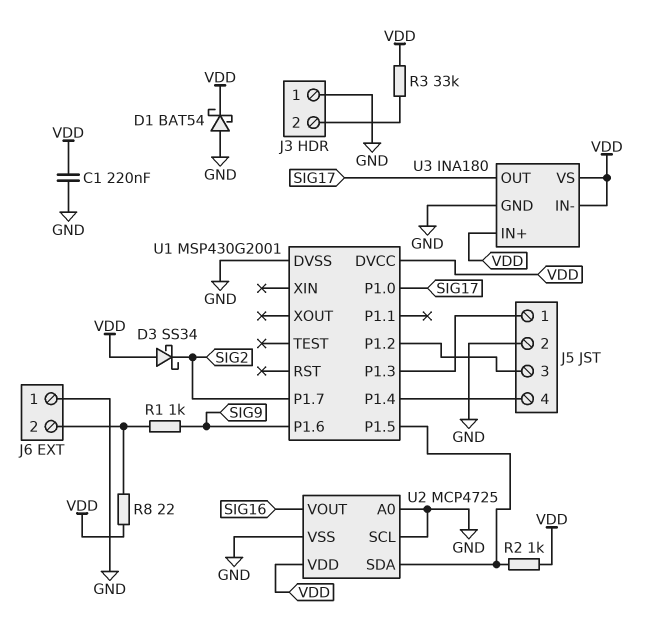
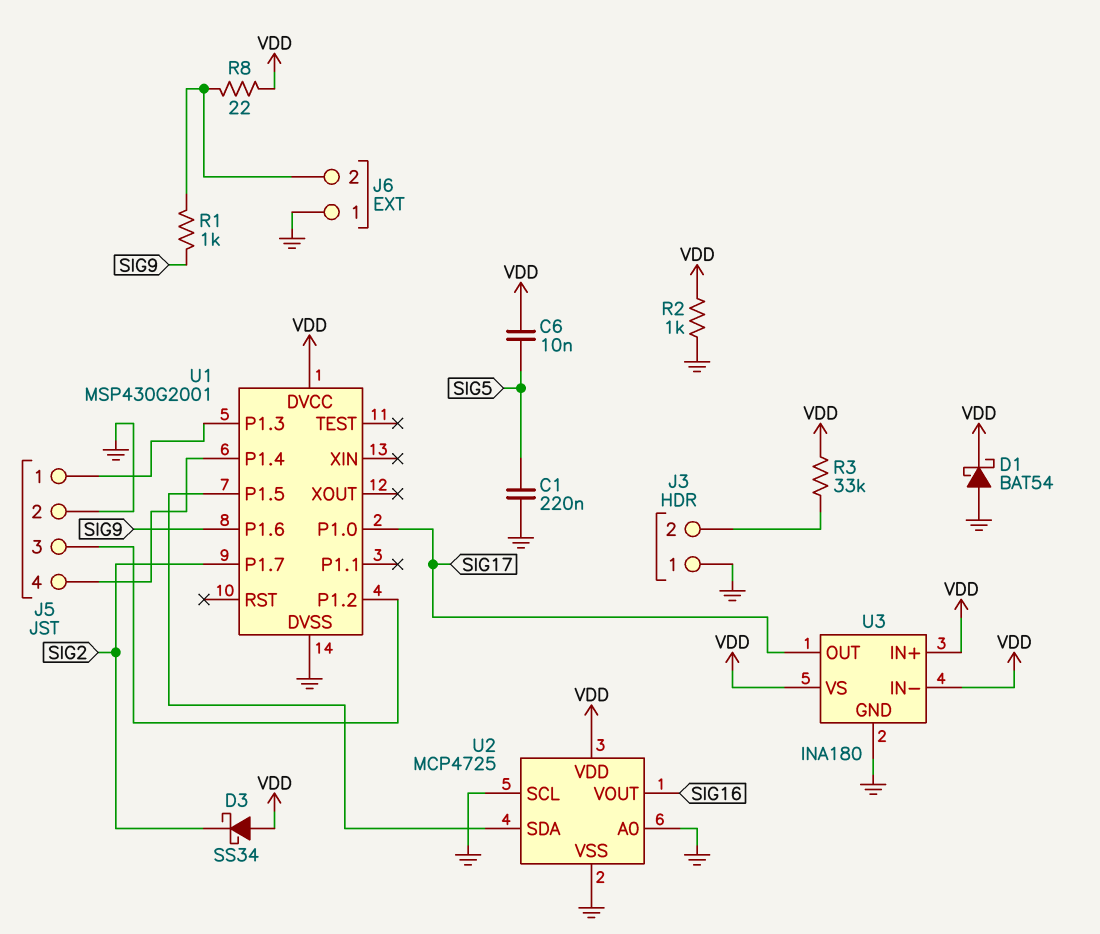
C1: 220nF (GND, VDD) -> 220nF (GND, SIG5)
C6: none -> 10nF (SIG5, VDD)
R2: 1k (U1/P1.5, VDD) -> 1k (GND, VDD)

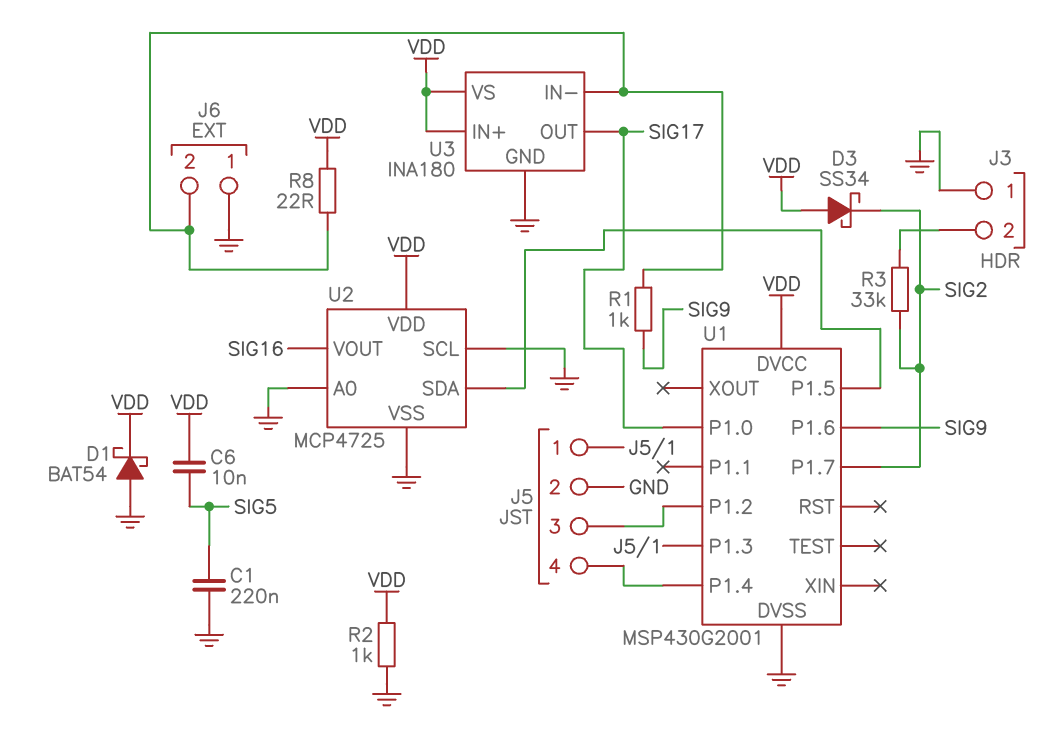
R3: 33k (J3/2, VDD) -> 33k (J3/2, SIG2)
U3 pin IN-: VDD -> J6/2

